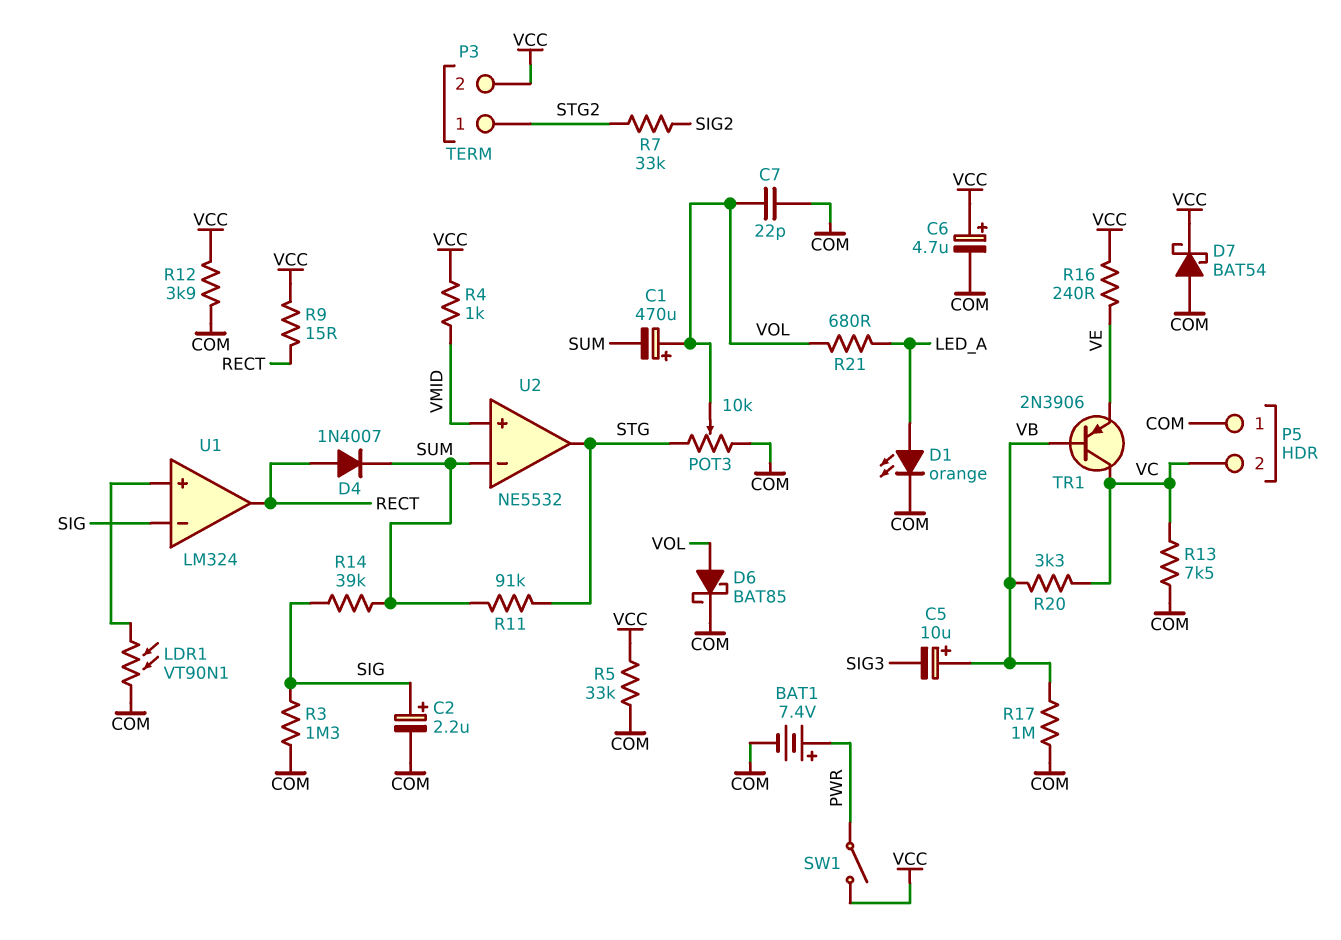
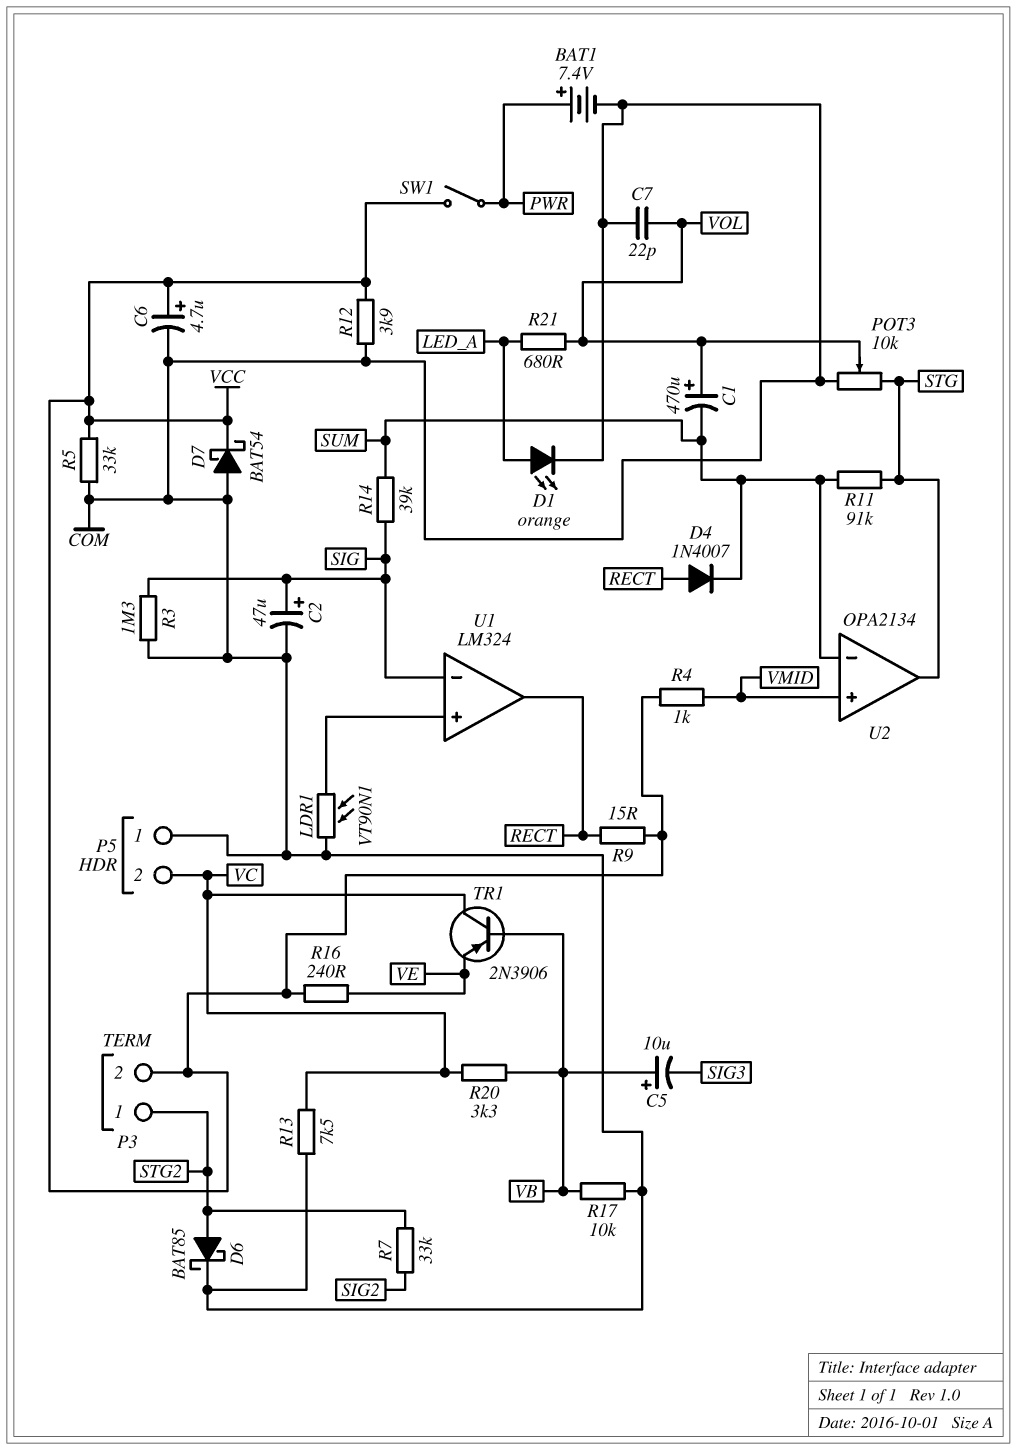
C2: 2.2uF (plus SIG, minus COM) -> 47uF (plus SIG, minus COM)
D6: schottky BAT85 (A VOL, K COM) -> schottky BAT85 (A STG2, K COM)
R17: 1M (COM, VB) -> 10k (COM, VB)
U2: NE5532 -> OPA2134

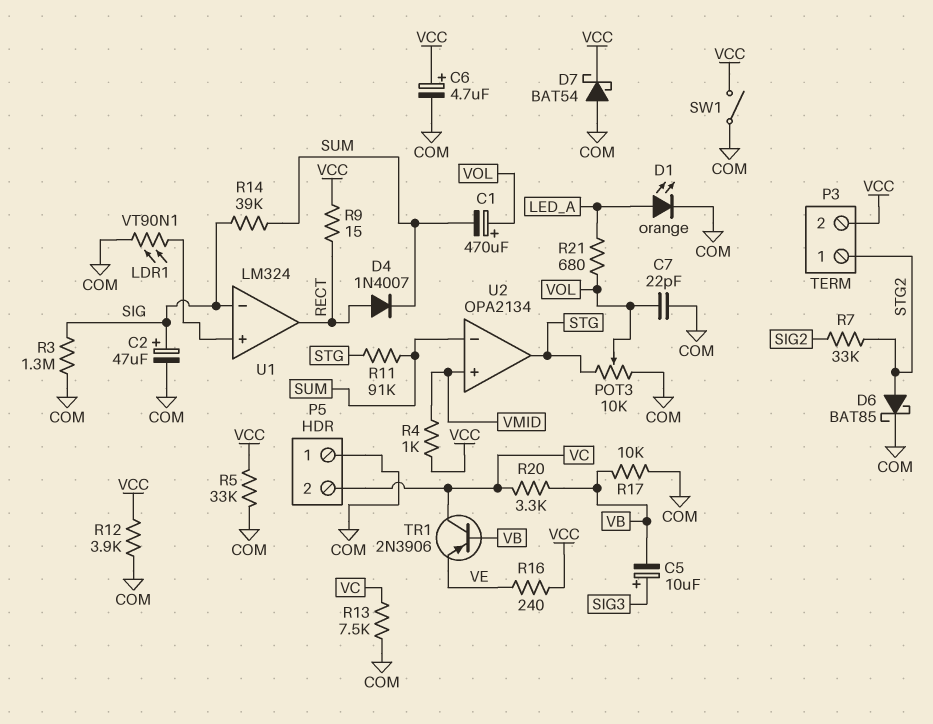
BAT1: 7.4V (plus PWR, minus COM) -> none
C5: 10uF (plus VB, minus SIG3) -> 10uF (plus SIG3, minus VB)
SW1: switch (PWR, VCC) -> switch (COM, VCC)

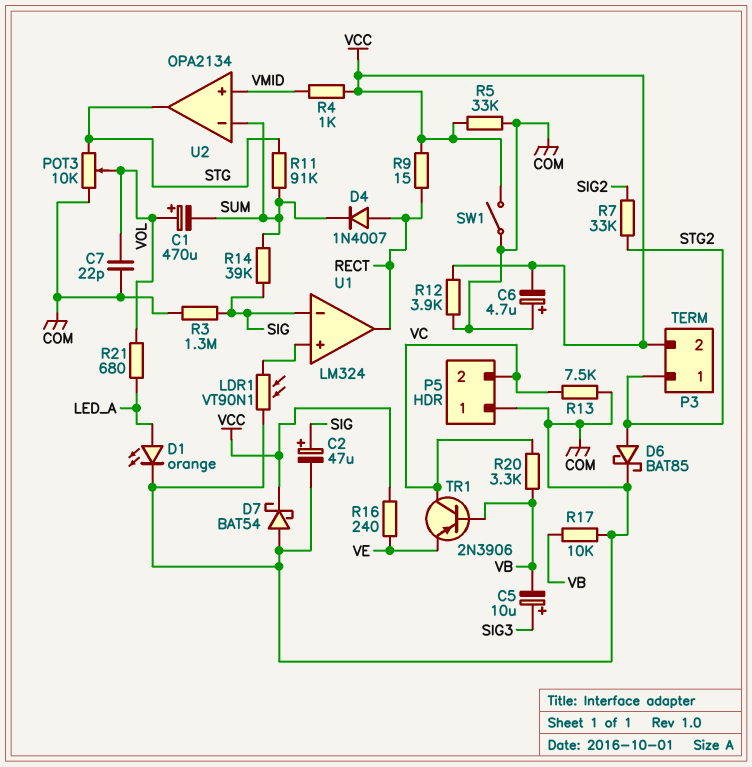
C6: 4.7uF (plus VCC, minus COM) -> 4.7uF (plus COM, minus VCC)

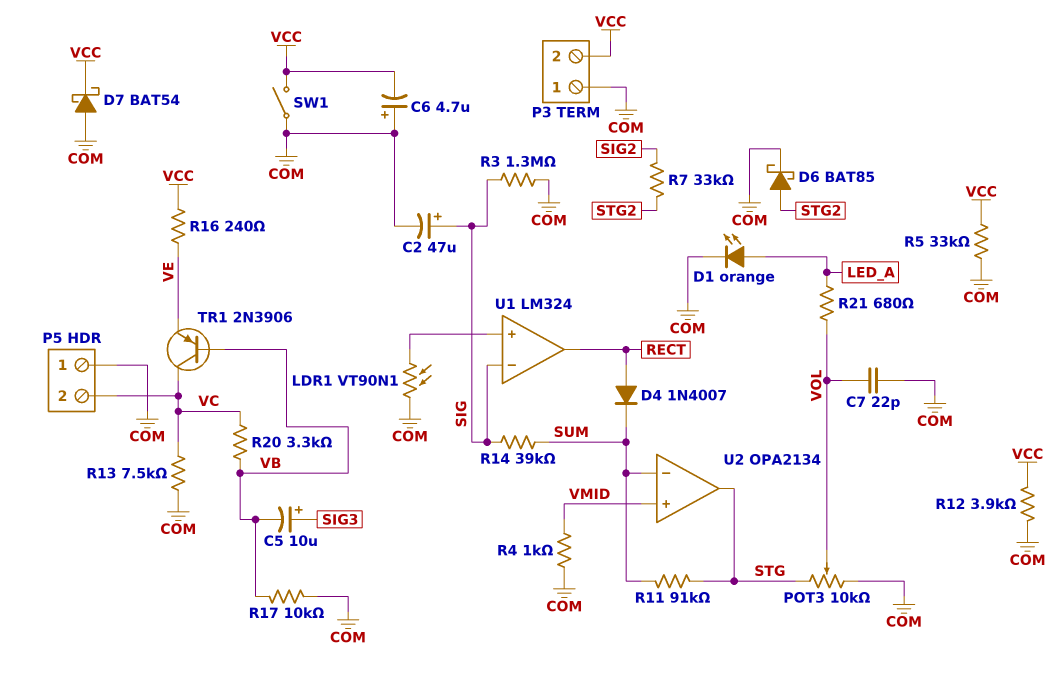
C1: 470uF (plus VOL, minus SUM) -> none
P3 pin 1: STG2 -> COM
R4: 1k (VCC, VMID) -> 1k (COM, VMID)
R9: 15 (RECT, VCC) -> none

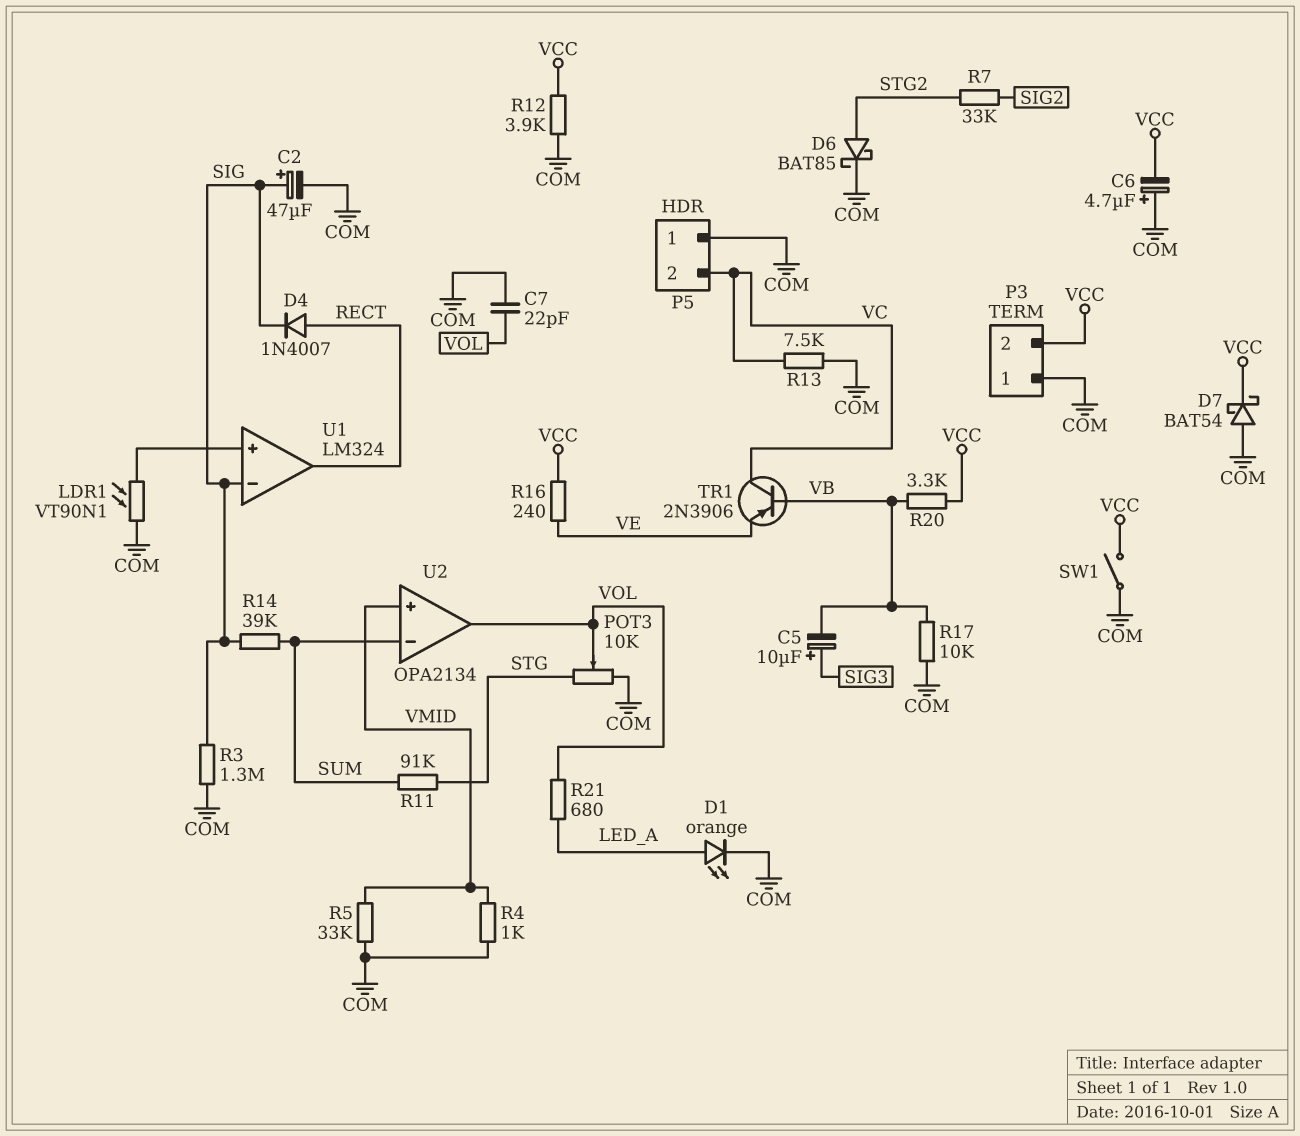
D4: diode 1N4007 (A RECT, K SUM) -> diode 1N4007 (A RECT, K SIG)
R5: 33k (COM, VCC) -> 33k (COM, VMID)
R20: 3.3k (VB, VC) -> 3.3k (VB, VCC)
U2 pin out: STG -> VOL

